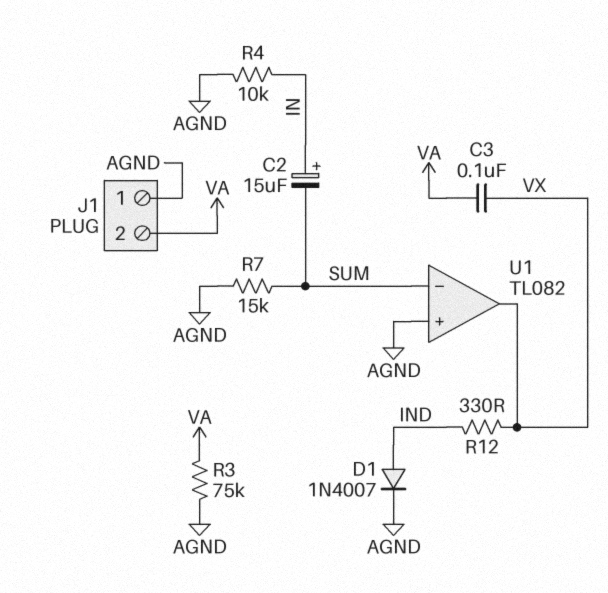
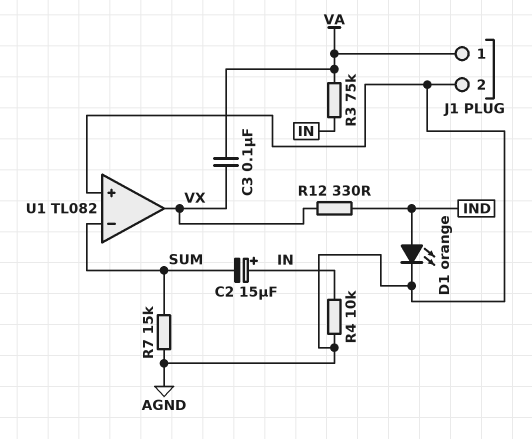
D1: diode 1N4007 (A IND, K AGND) -> LED orange (A IND, K AGND)
J1 pin 1: AGND -> VA
J1 pin 2: VA -> AGND
R3: 75k (AGND, VA) -> 75k (IN, VA)

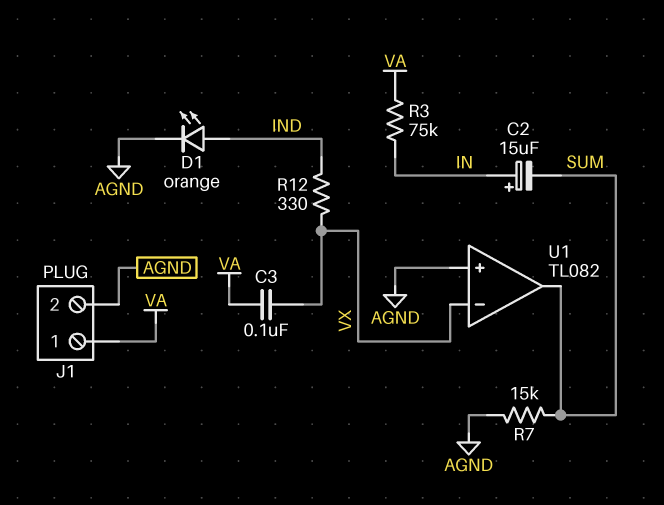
R4: 10k (AGND, IN) -> none
U1 pin in-: SUM -> VX
U1 pin out: VX -> SUM

